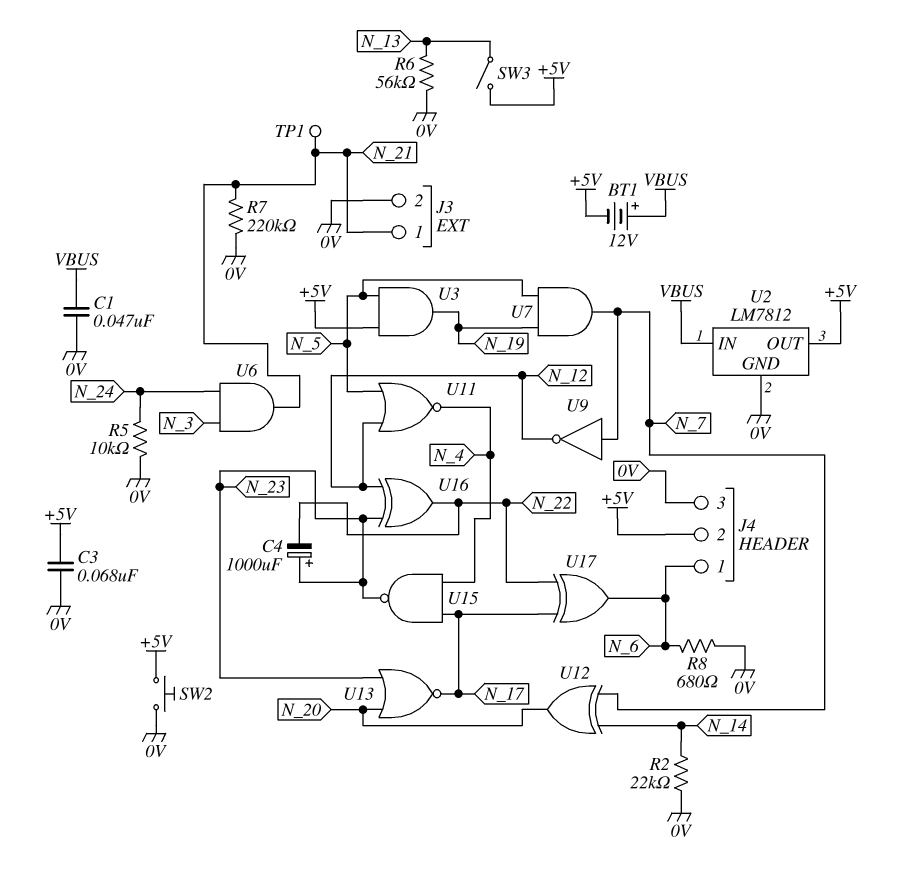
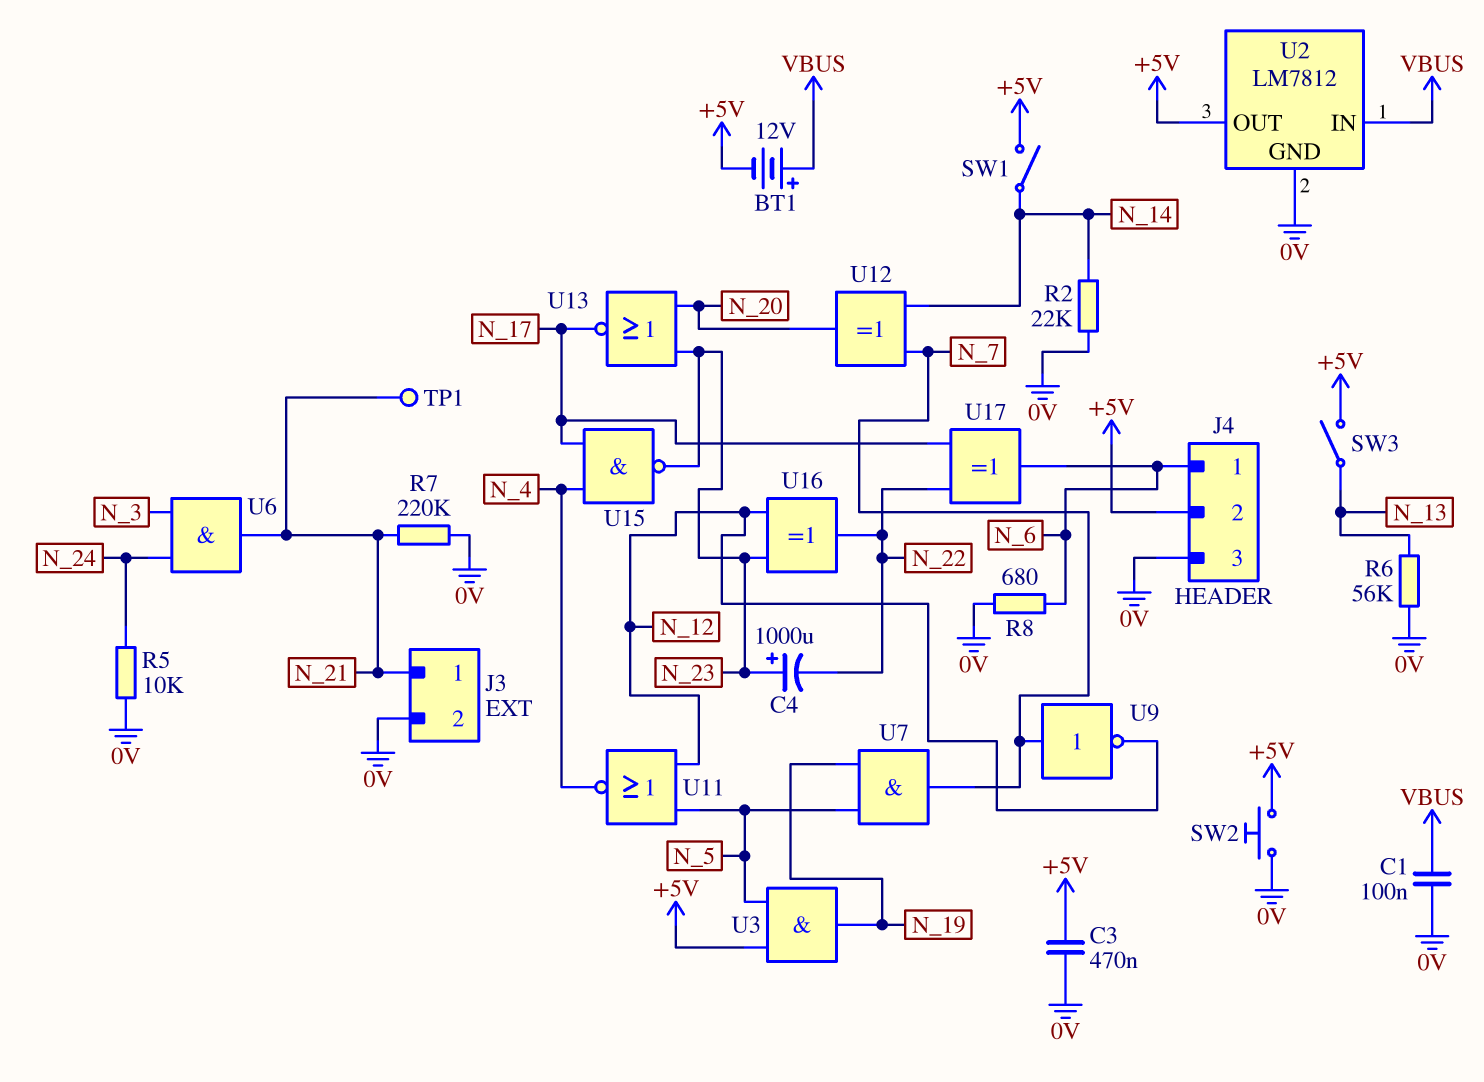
C1: 47nF (0V, VBUS) -> 100nF (0V, VBUS)
C3: 68nF (+5V, 0V) -> 470nF (+5V, 0V)
SW1: none -> switch (+5V, N_14)

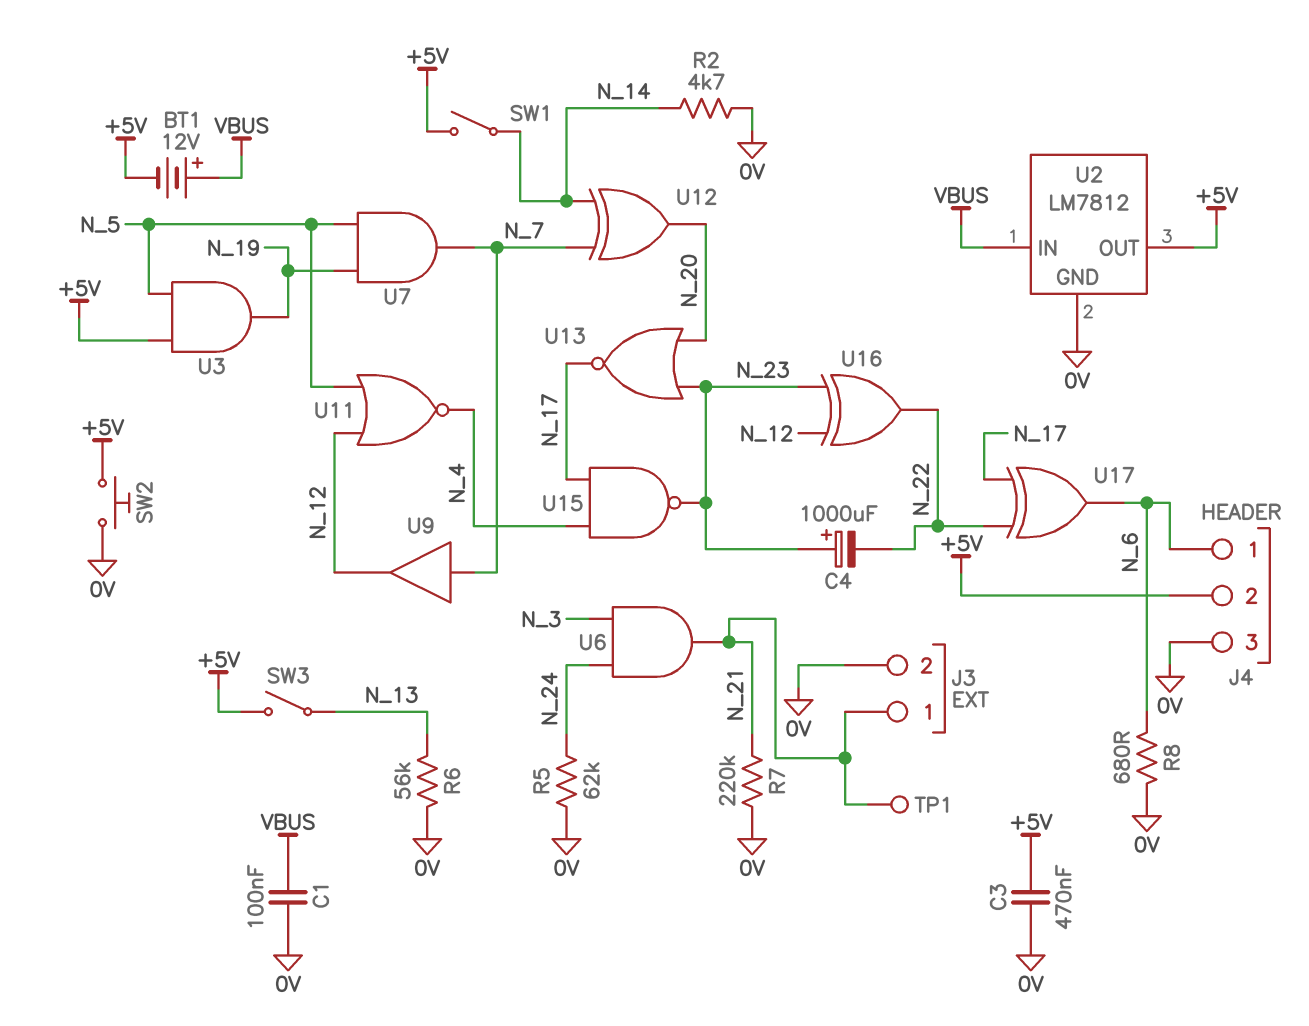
R2: 22k (0V, N_14) -> 4.7k (0V, N_14)
R5: 10k (0V, N_24) -> 62k (0V, N_24)
U9: NOT (in N_7, out N_12) -> buffer (in N_7, out N_12)

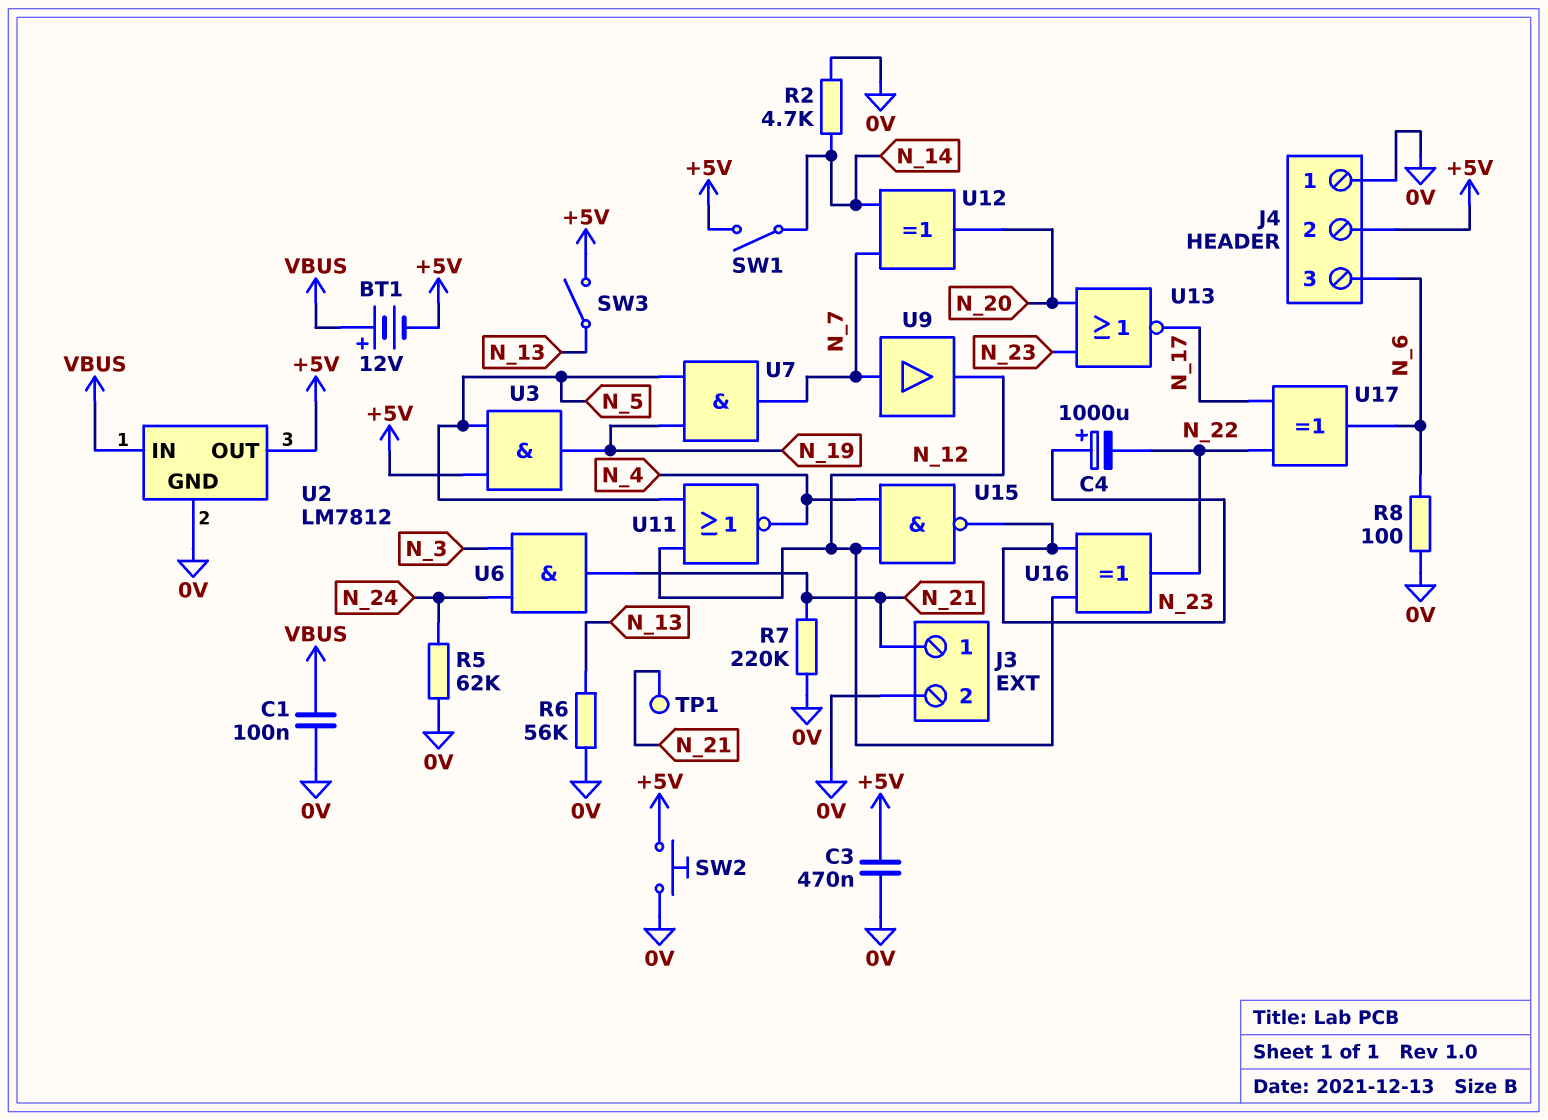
J4 pin 1: N_6 -> 0V
J4 pin 3: 0V -> N_6
R8: 680 (0V, N_6) -> 100 (0V, N_6)
U15: NAND (in N_4, in N_17, out N_23) -> NAND (in N_4, in N_12, out N_23)

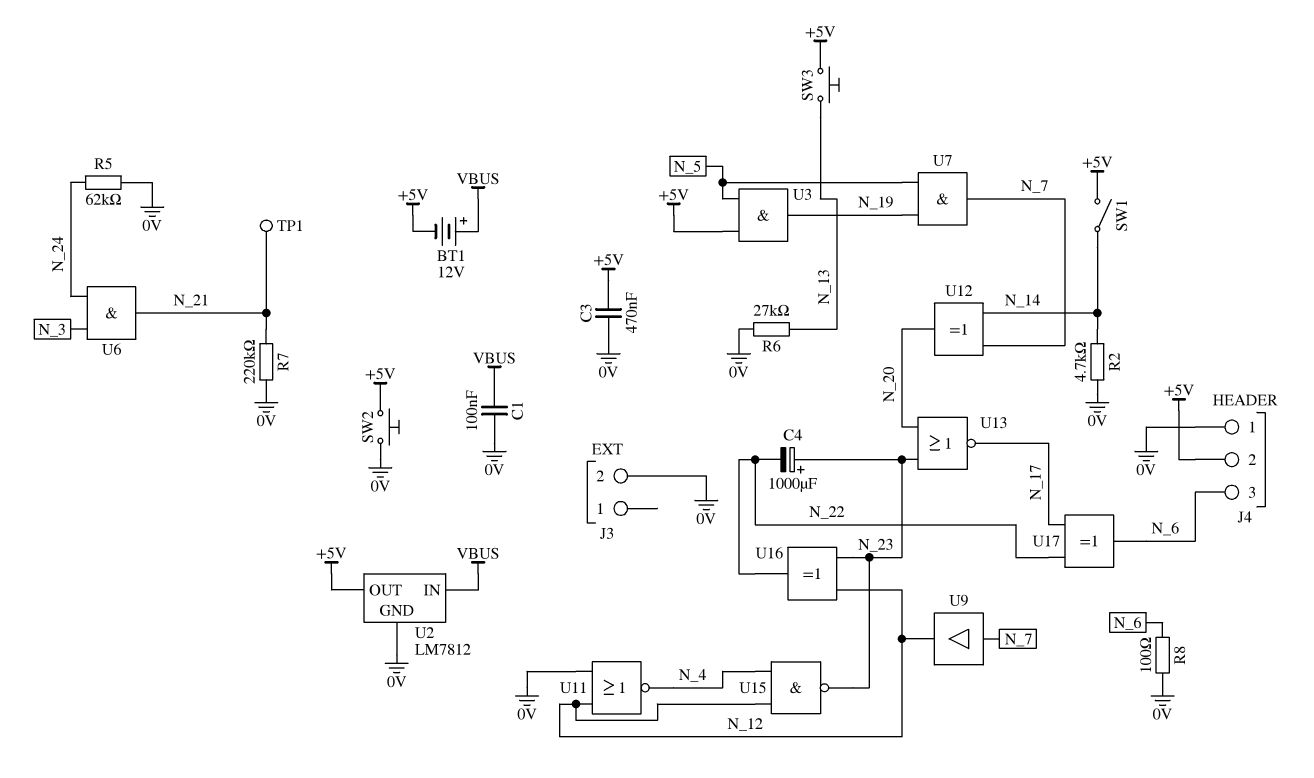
J3 pin 1: N_21 -> none
R6: 56k (0V, N_13) -> 27k (0V, N_13)
SW3: switch (+5V, N_13) -> button (+5V, N_13)
U11: NOR (in N_5, in N_12, out N_4) -> NOR (in 0V, in N_12, out N_4)

